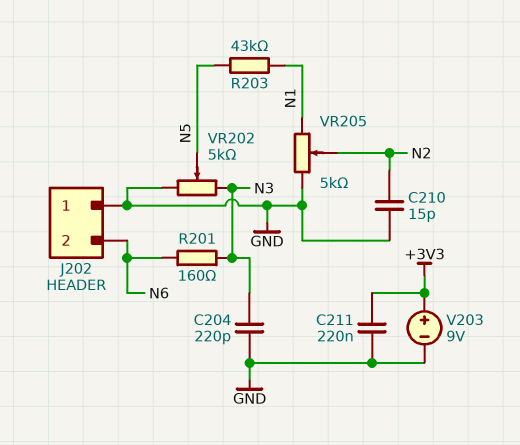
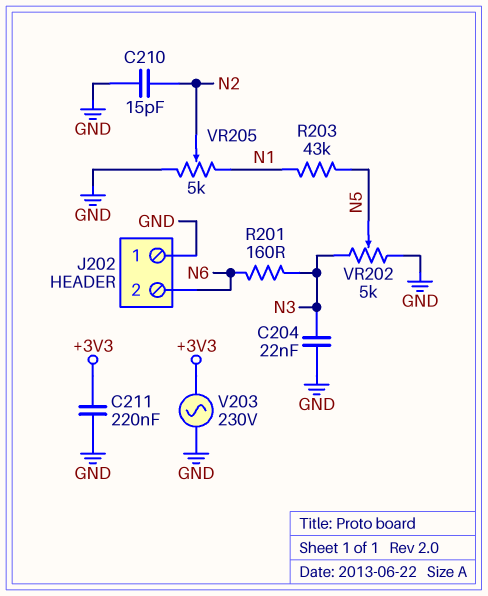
C204: 220pF (GND, N3) -> 22nF (GND, N3)
V203: 9V (plus +3V3, minus GND) -> AC 230V (+3V3, GND)

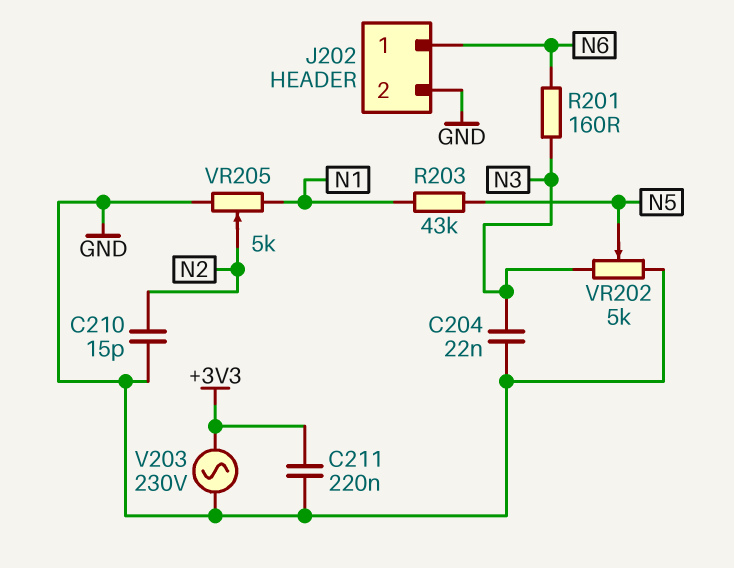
J202 pin 1: GND -> N6
J202 pin 2: N6 -> GND

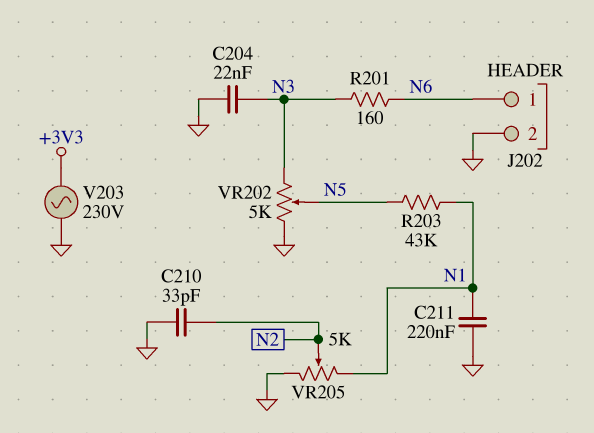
C210: 15pF (GND, N2) -> 33pF (GND, N2)
C211: 220nF (+3V3, GND) -> 220nF (GND, N1)

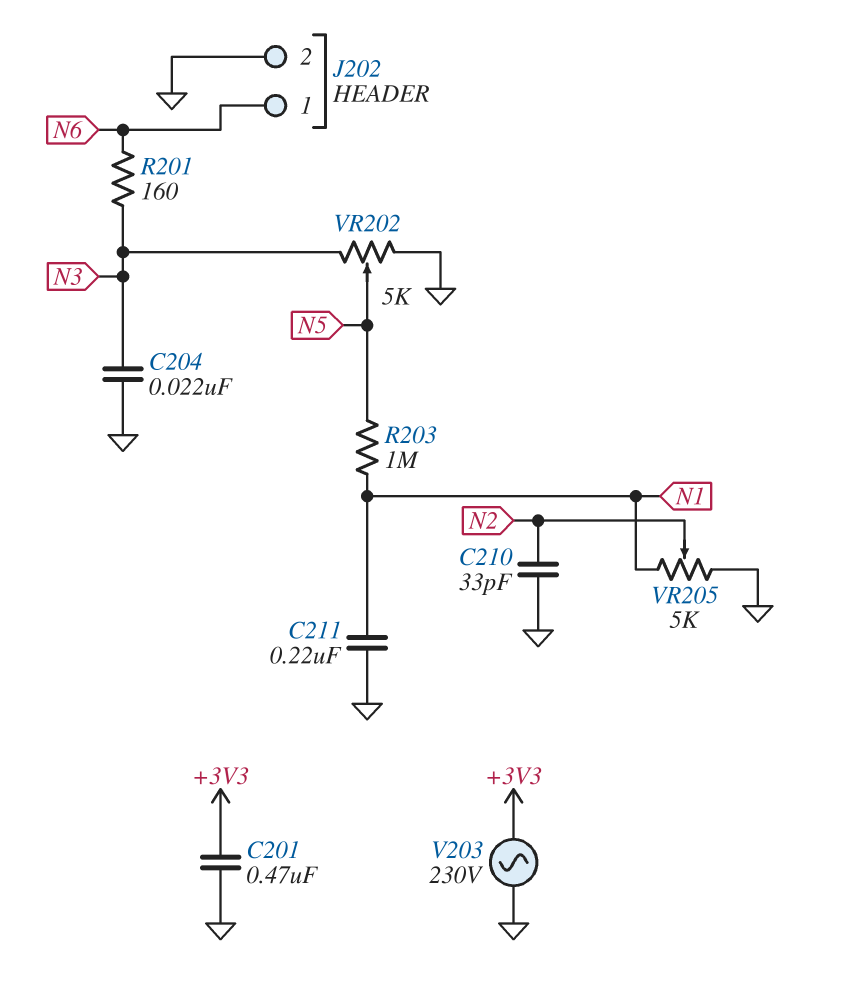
C201: none -> 470nF (+3V3, GND)
R203: 43k (N1, N5) -> 1M (N1, N5)

